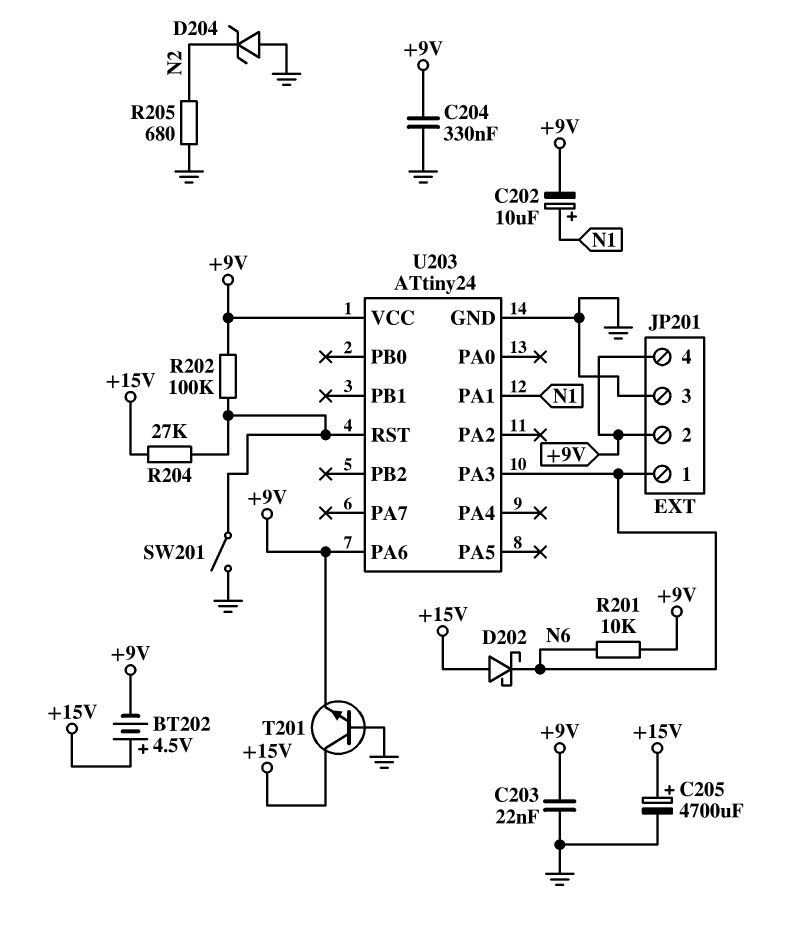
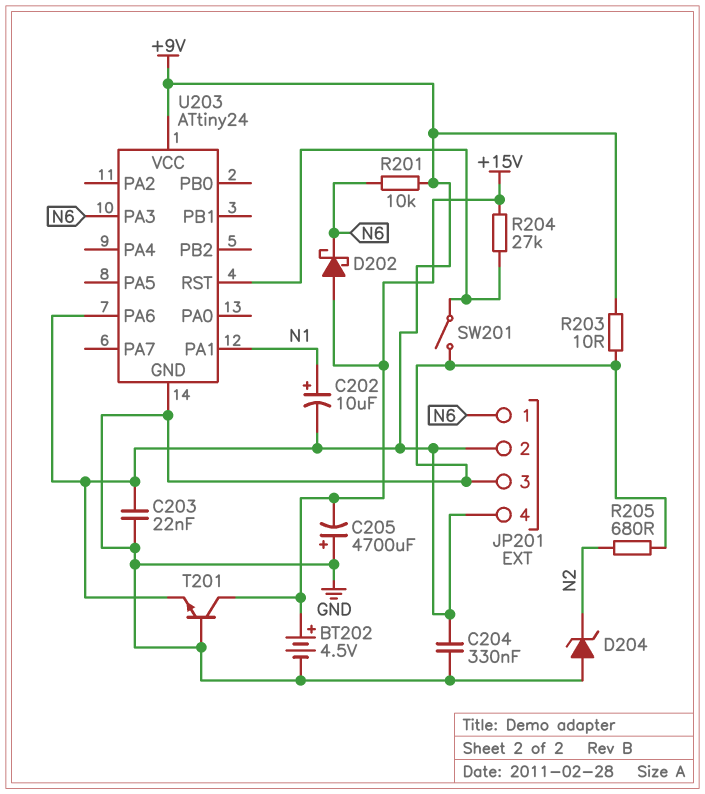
BT202: 4.5V (plus +15V, minus +9V) -> 4.5V (plus +15V, minus GND)
C205: 4700uF (plus +15V, minus GND) -> 4700uF (plus GND, minus +15V)
R202: 100k (+9V, U203/RST) -> none
R203: none -> 10 (+9V, GND)

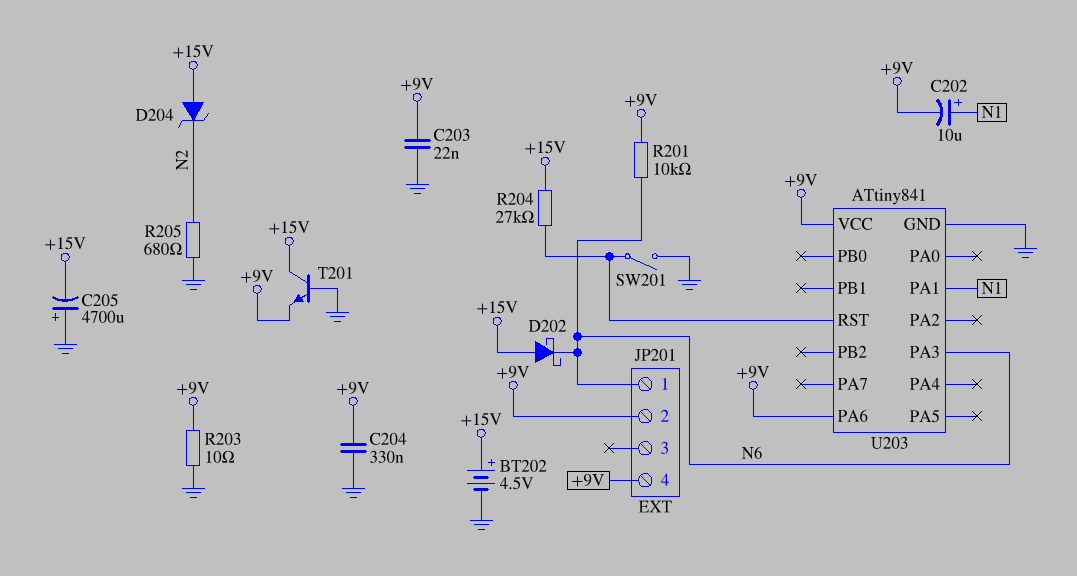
D204: zener (A GND, K N2) -> zener (A +15V, K N2)
JP201 pin 3: GND -> none
U203: ATtiny24 -> ATtiny841

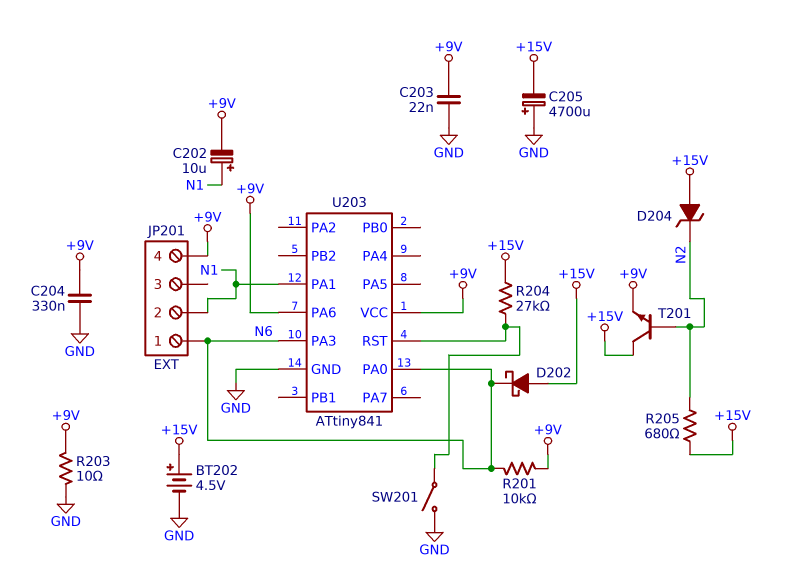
JP201 pin 2: +9V -> N1
R205: 680 (GND, N2) -> 680 (+15V, N2)
T201: NPN (B GND, C +15V, E +9V) -> NPN (B N2, C +15V, E +9V)
U203 pin PA0: none -> N6

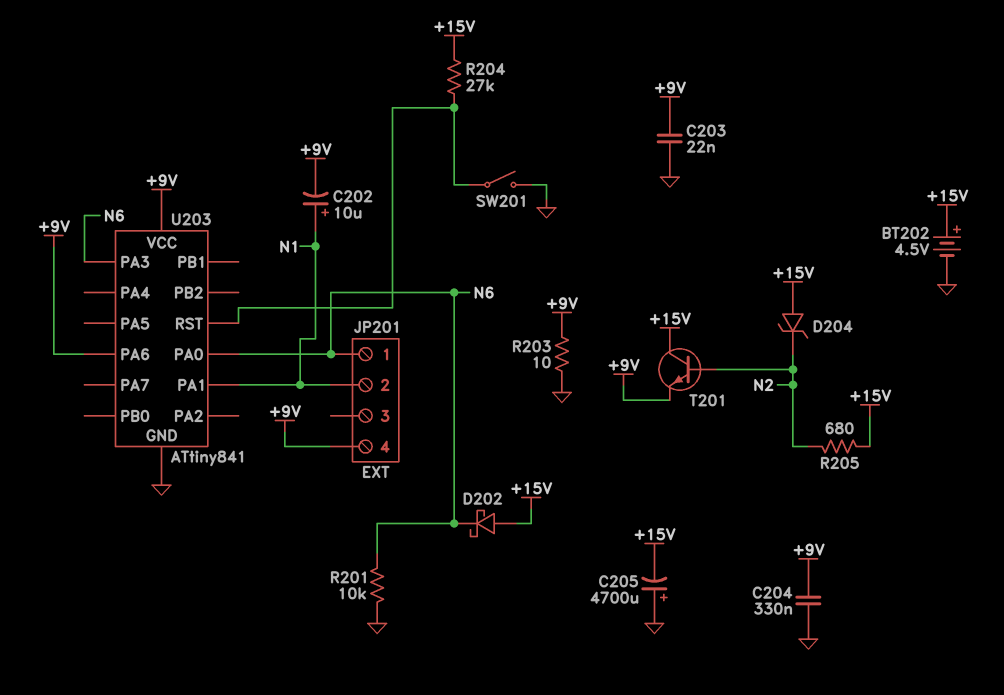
R201: 10k (+9V, N6) -> 10k (GND, N6)

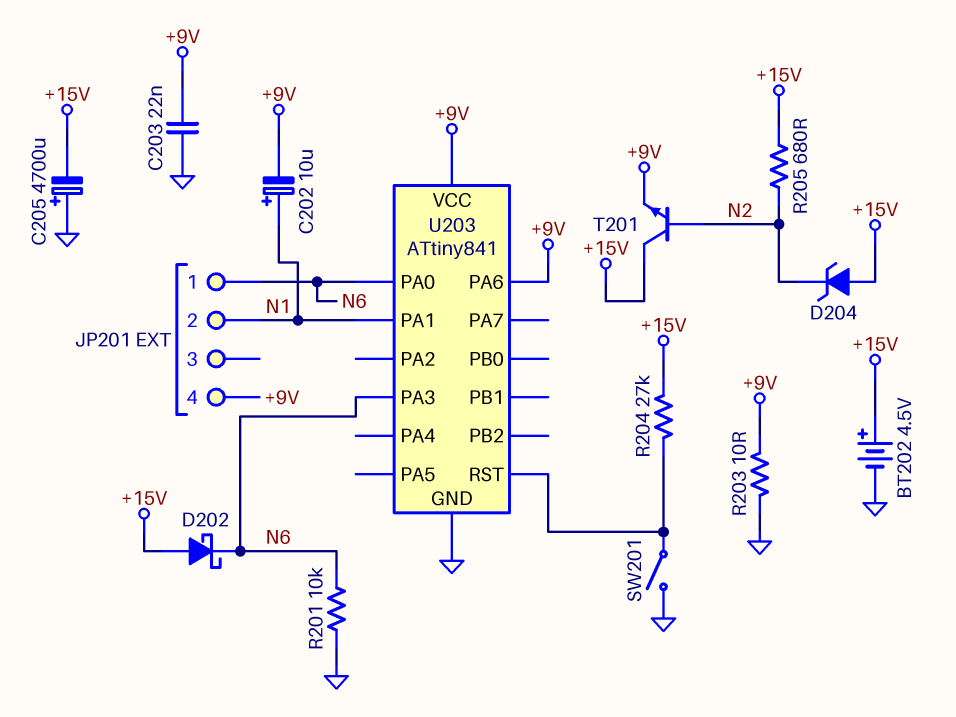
C204: 330nF (+9V, GND) -> none

